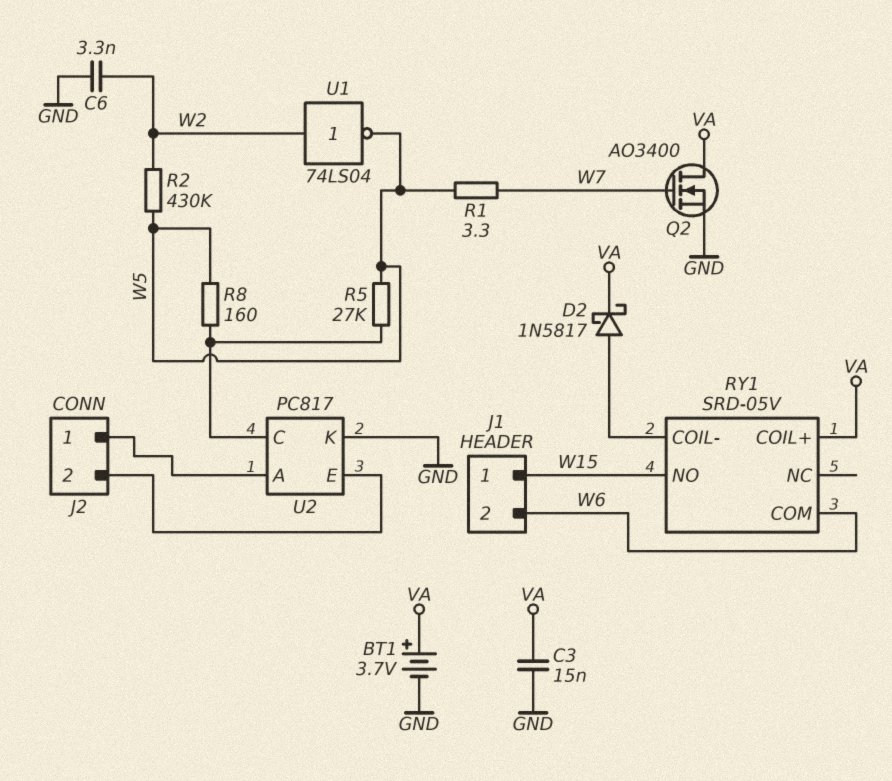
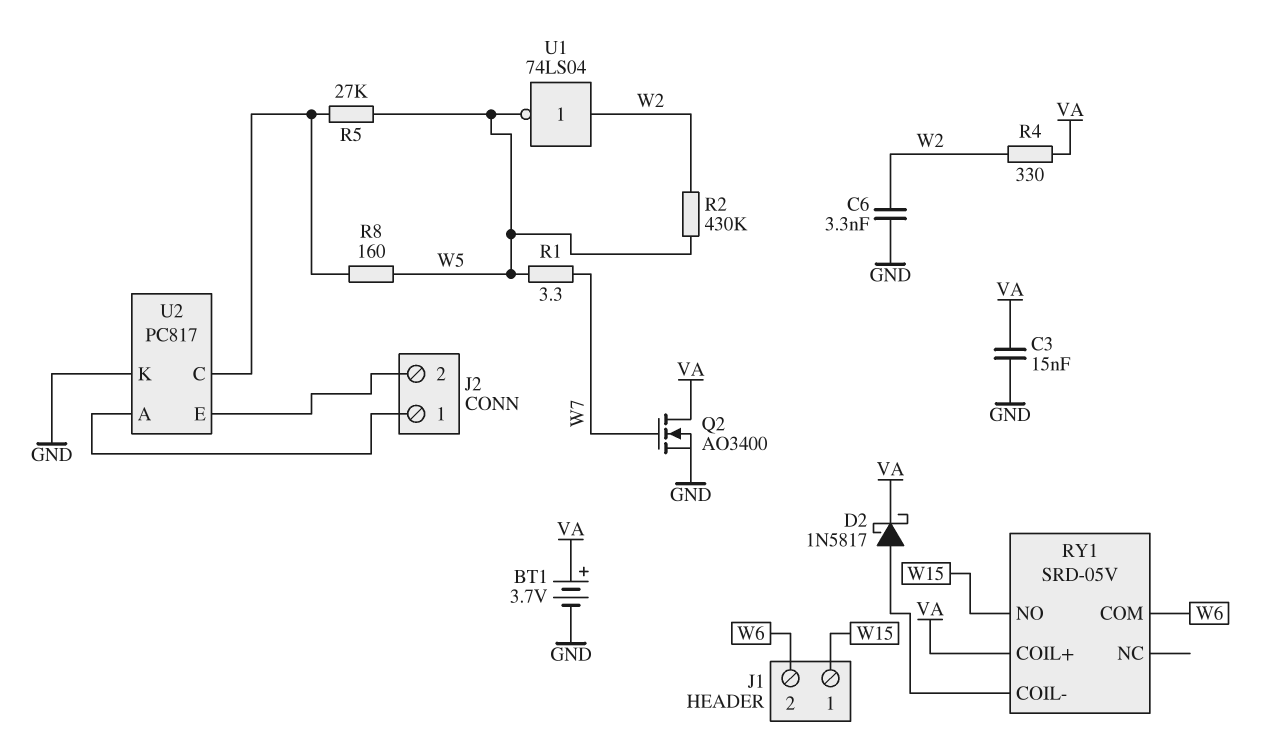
R4: none -> 330 (VA, W2)

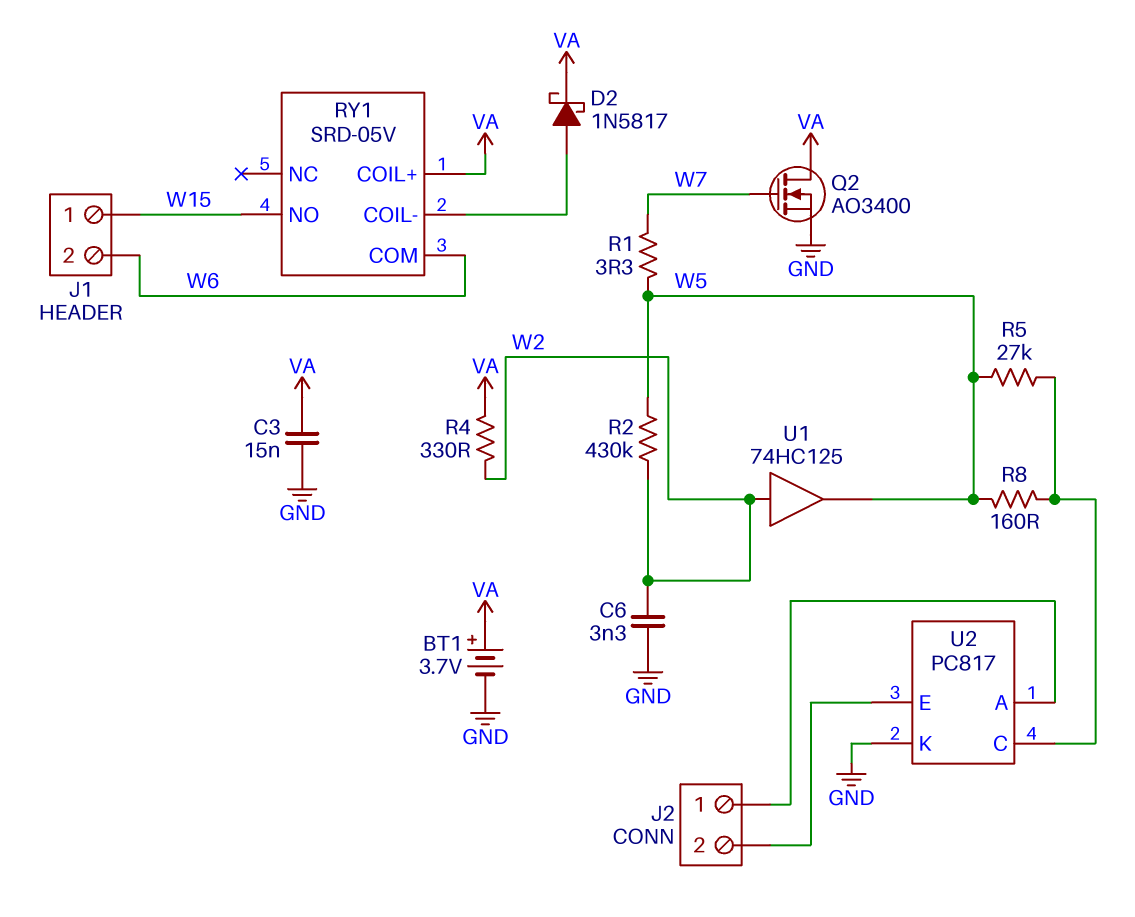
U1: NOT 74LS04 (in W2, out W5) -> buffer 74HC125 (in W2, out W5)

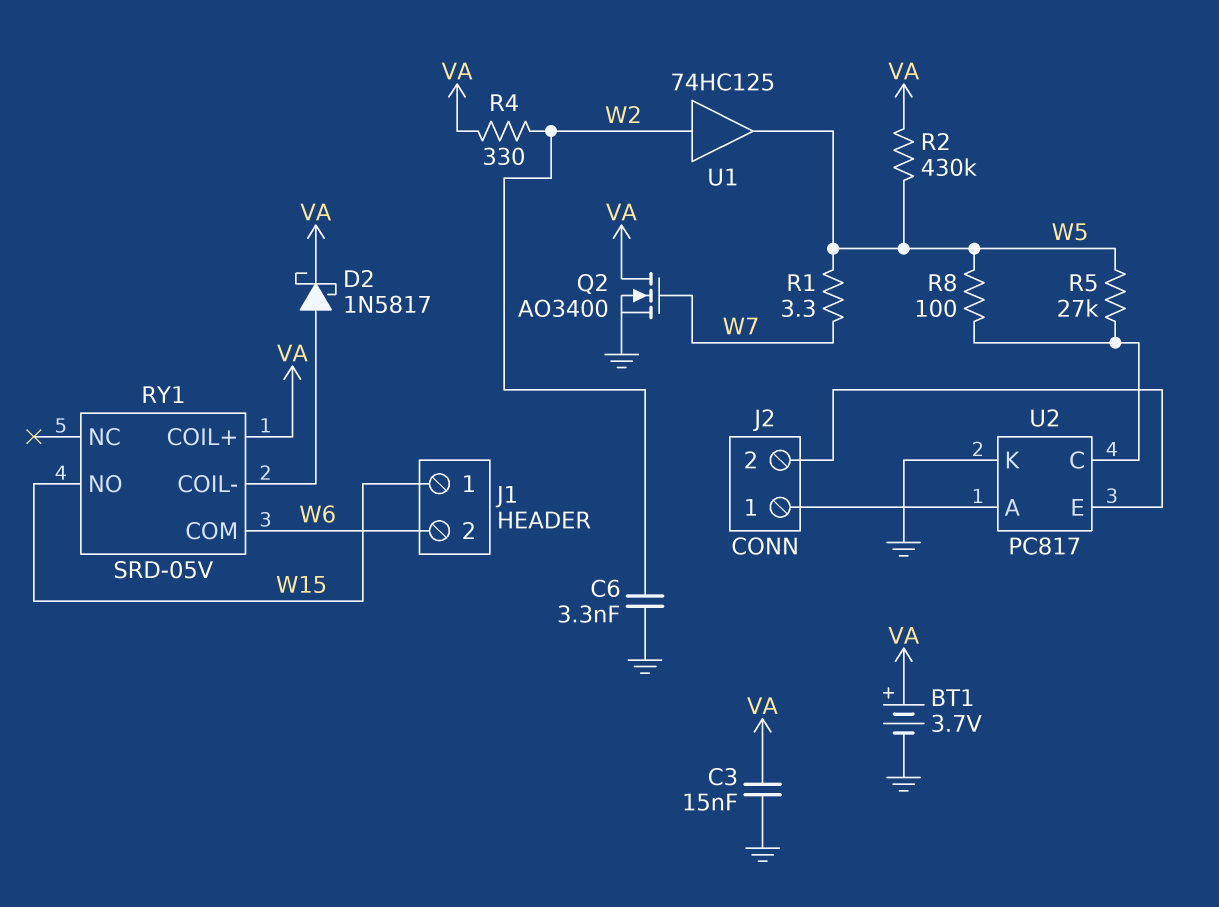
R2: 430k (W2, W5) -> 430k (VA, W5)
R8: 160 (U2/C, W5) -> 100 (U2/C, W5)

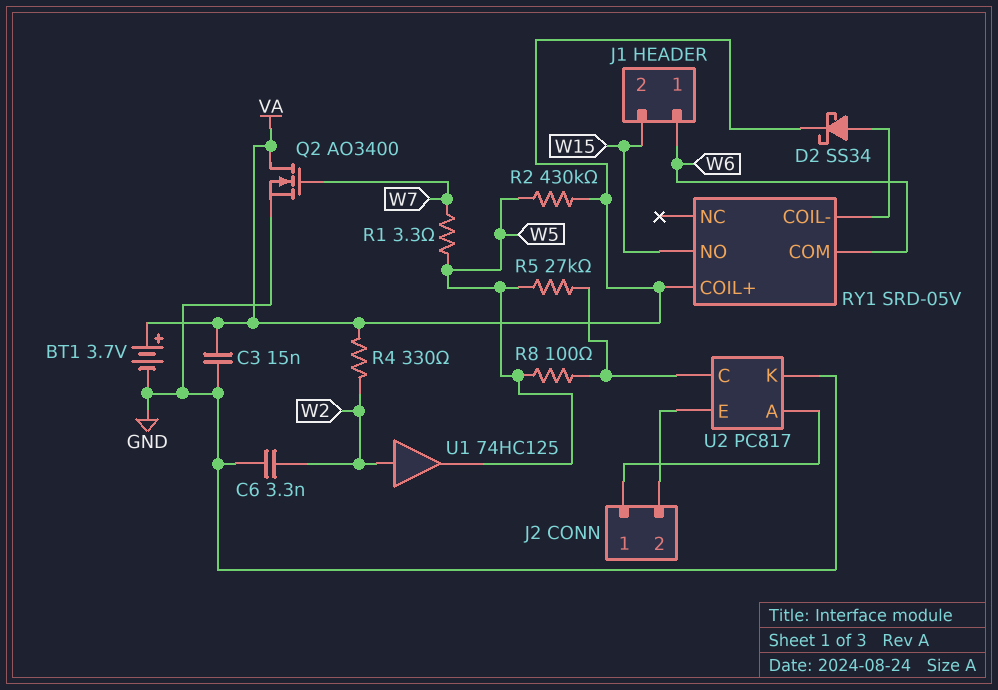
D2: schottky 1N5817 (A RY1/COIL-, K VA) -> schottky SS34 (A RY1/COIL-, K VA)
J1 pin 1: W15 -> W6
J1 pin 2: W6 -> W15

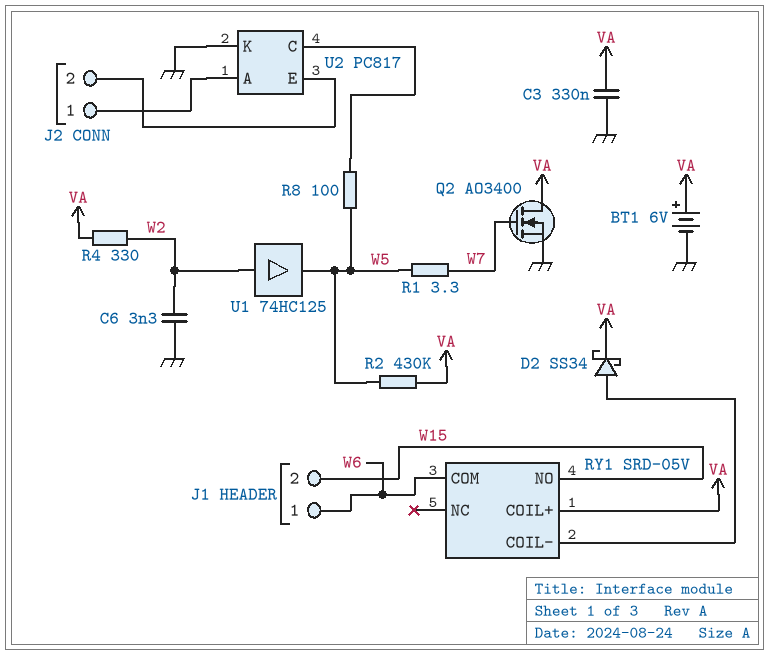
BT1: 3.7V (plus VA, minus GND) -> 6V (plus VA, minus GND)
C3: 15nF (GND, VA) -> 330nF (GND, VA)
R5: 27k (U2/C, W5) -> none

